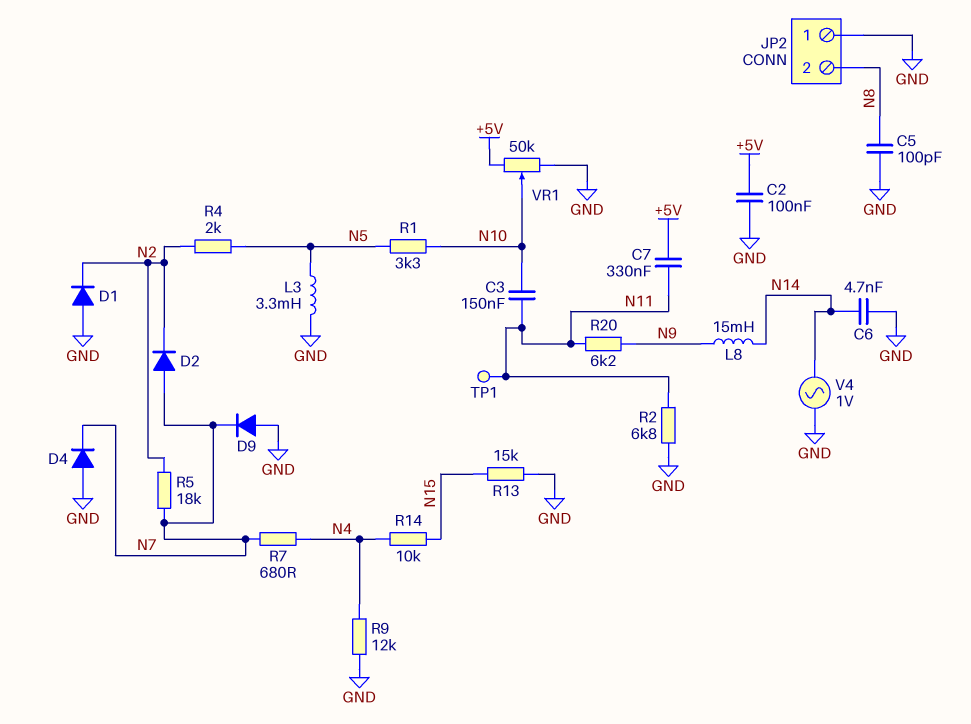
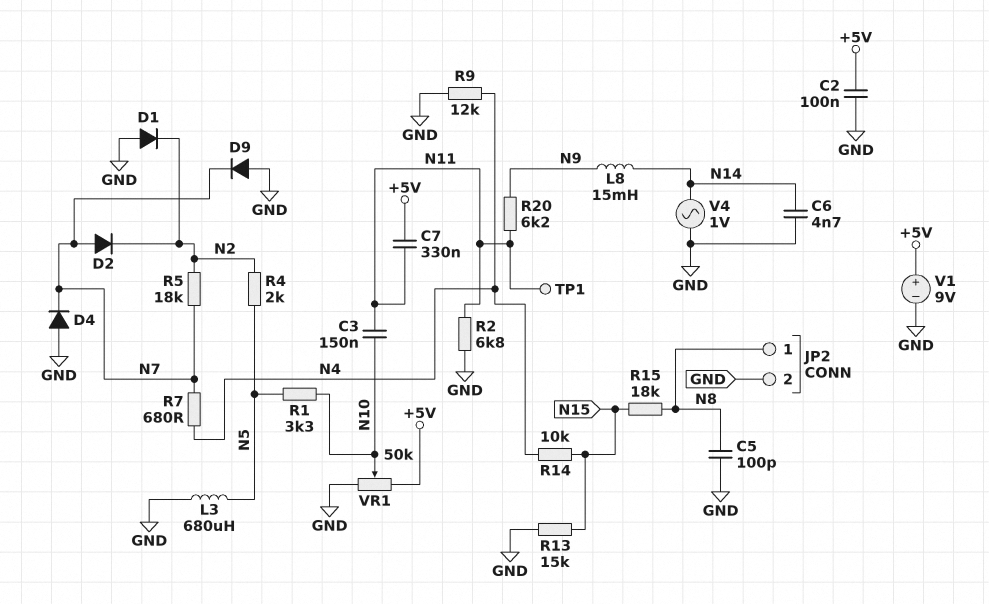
JP2 pin 1: GND -> N8
JP2 pin 2: N8 -> GND
L3: 3.3mH (GND, N5) -> 680uH (GND, N5)
R15: none -> 18k (N8, N15)
V1: none -> 9V (plus +5V, minus GND)

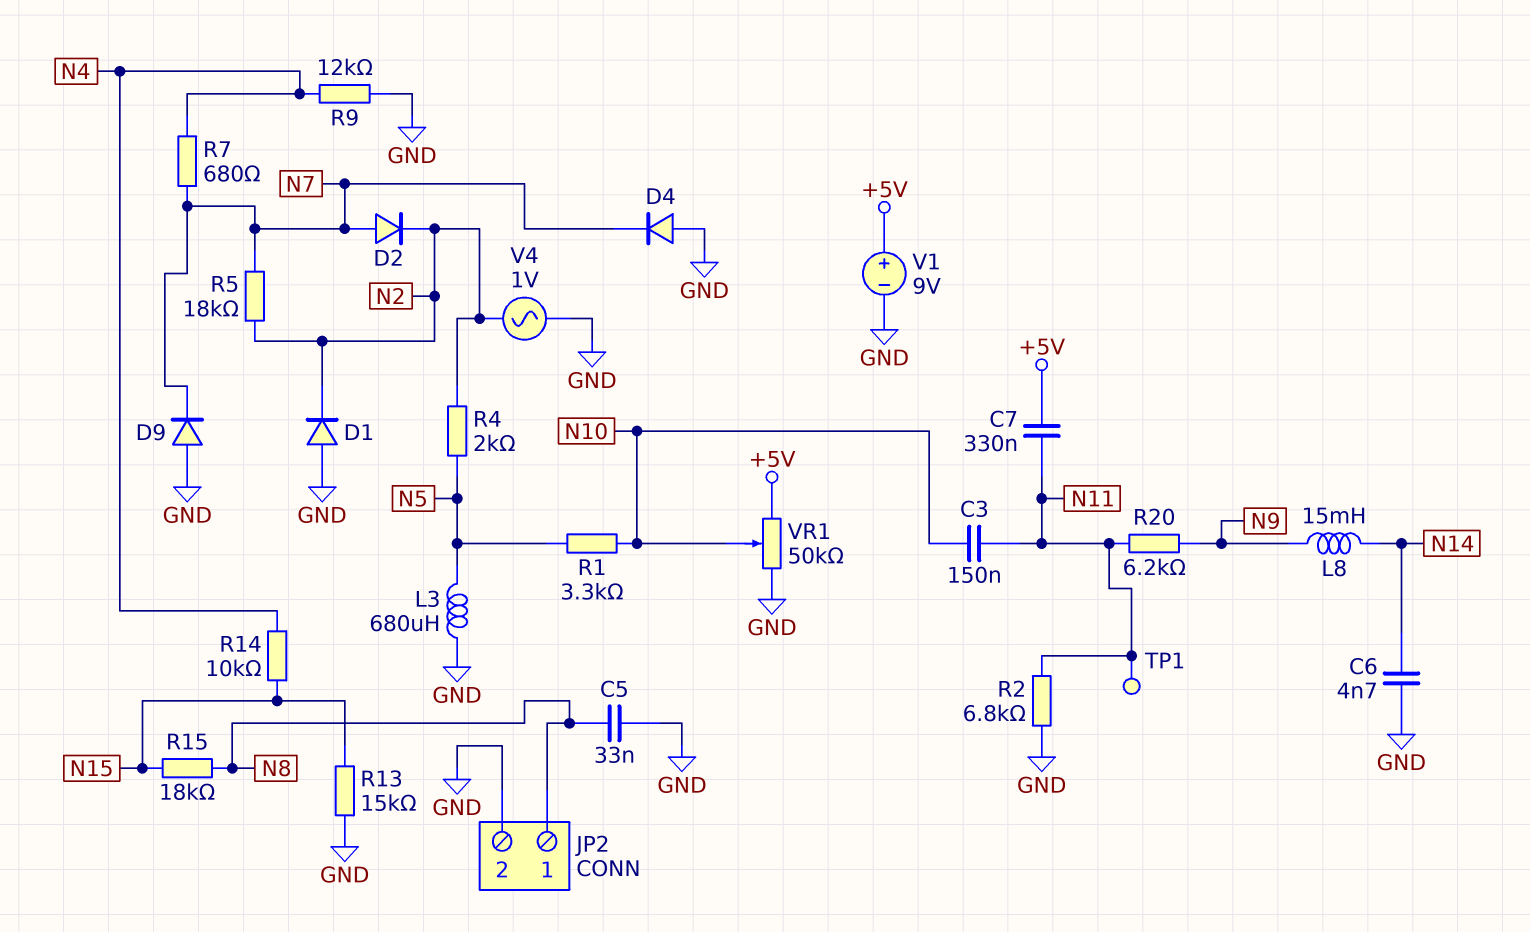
C2: 100nF (+5V, GND) -> none
C5: 100pF (GND, N8) -> 33nF (GND, N8)
V4: AC 1V (GND, N14) -> AC 1V (GND, N2)

